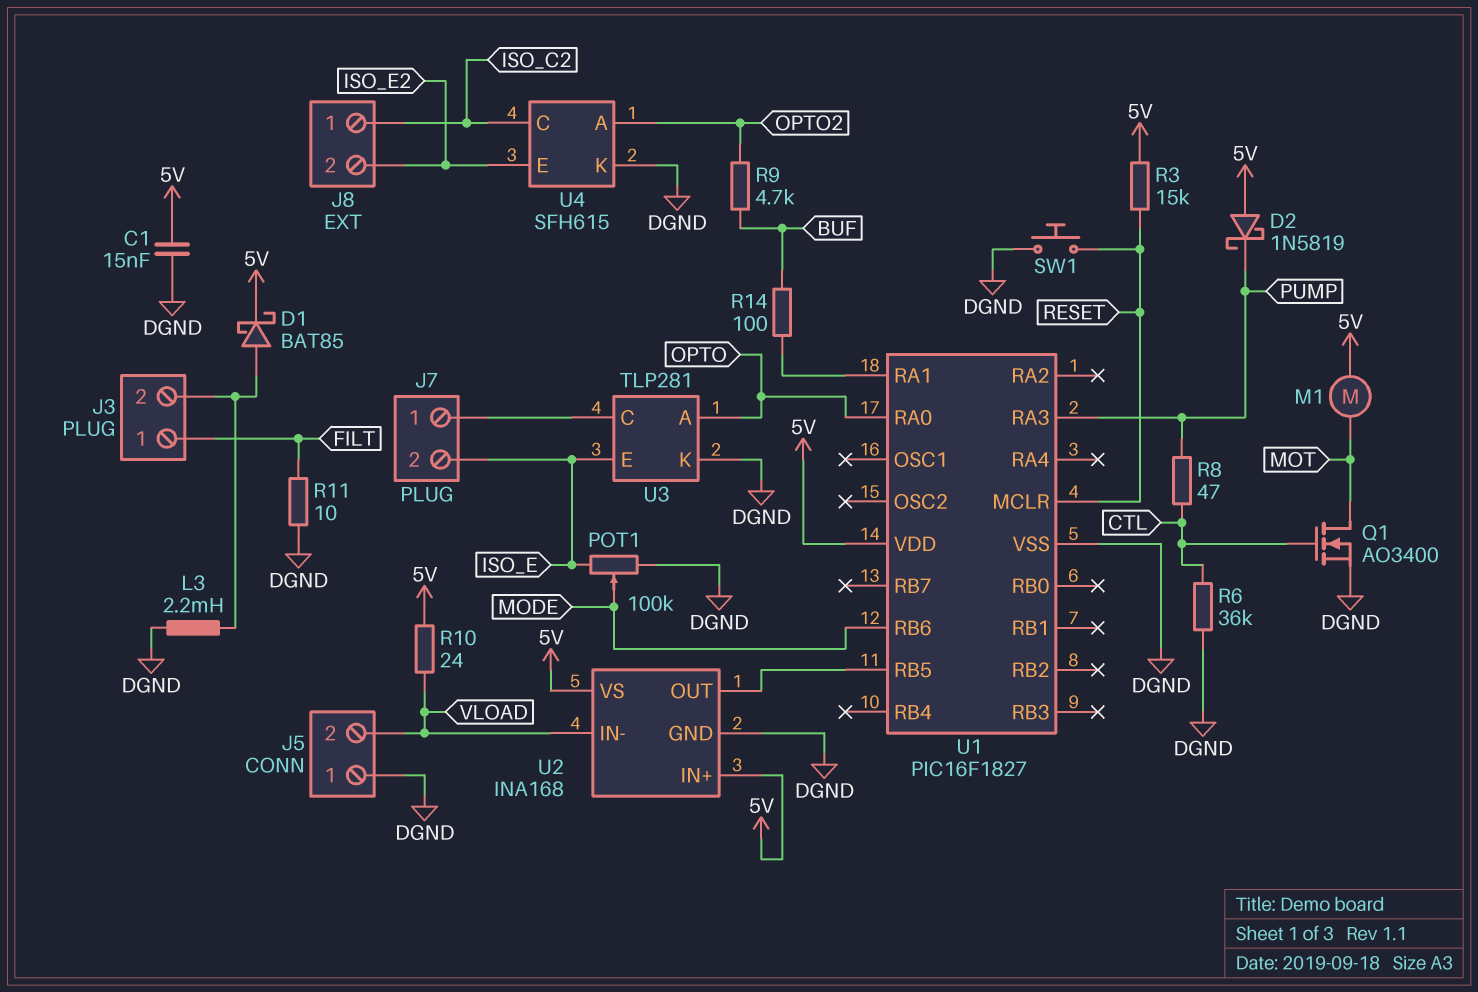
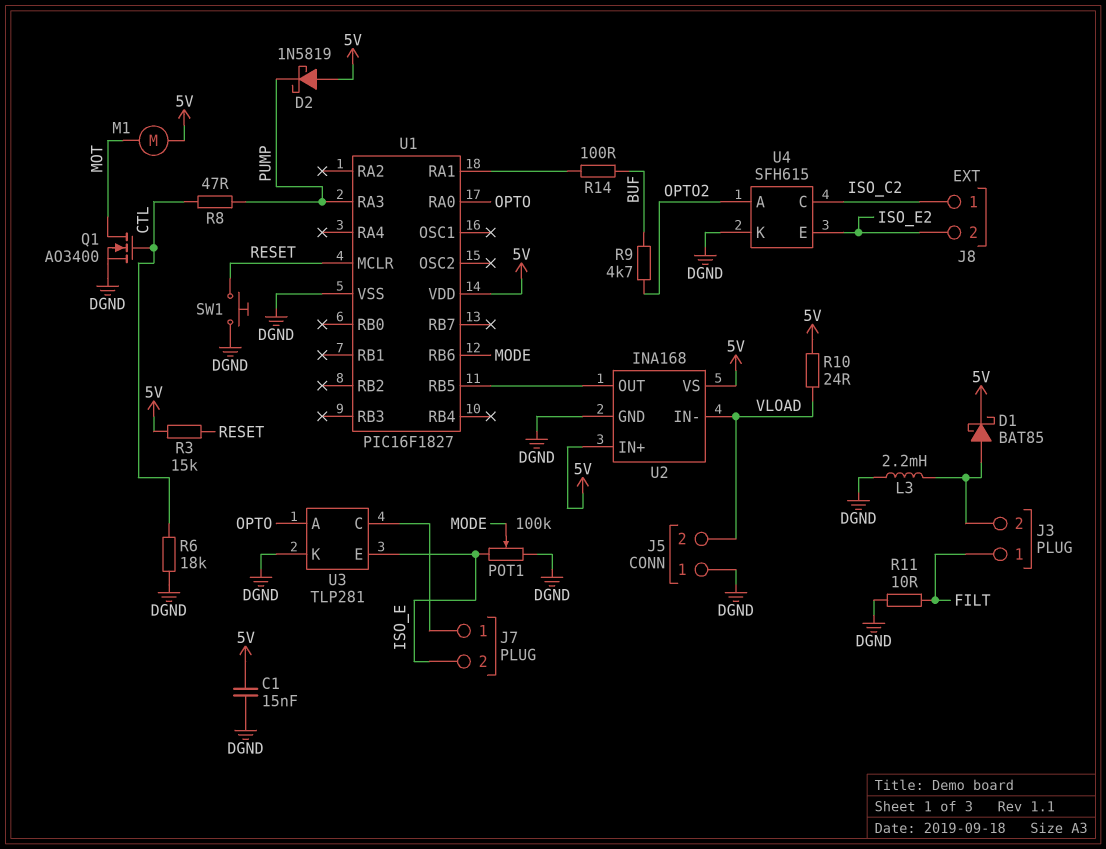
R6: 36k (CTL, DGND) -> 18k (CTL, DGND)

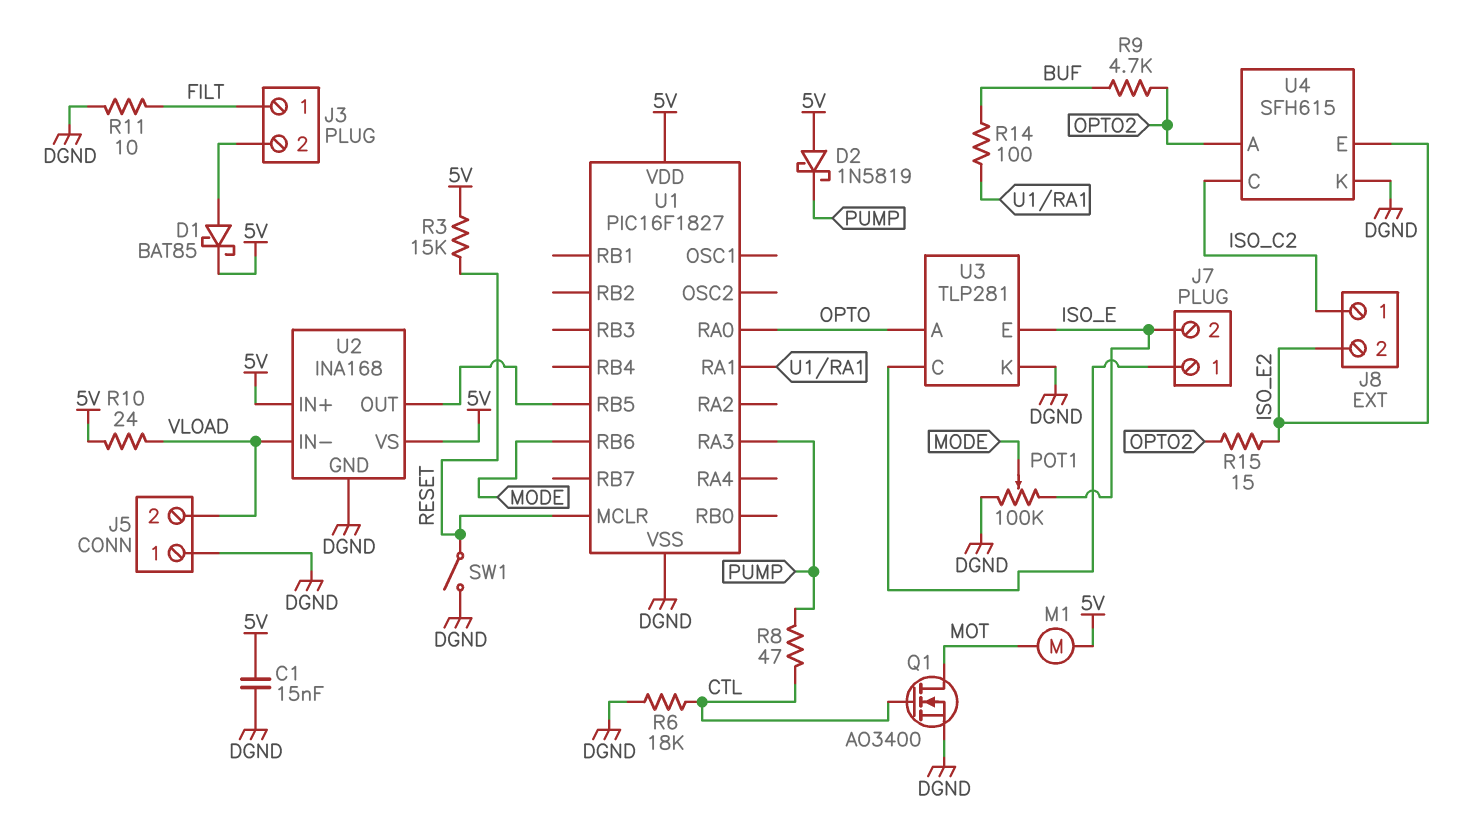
L3: 2.2mH (DGND, J3/2) -> none
R15: none -> 15 (ISO_E2, OPTO2)
SW1: button (DGND, RESET) -> switch (DGND, RESET)

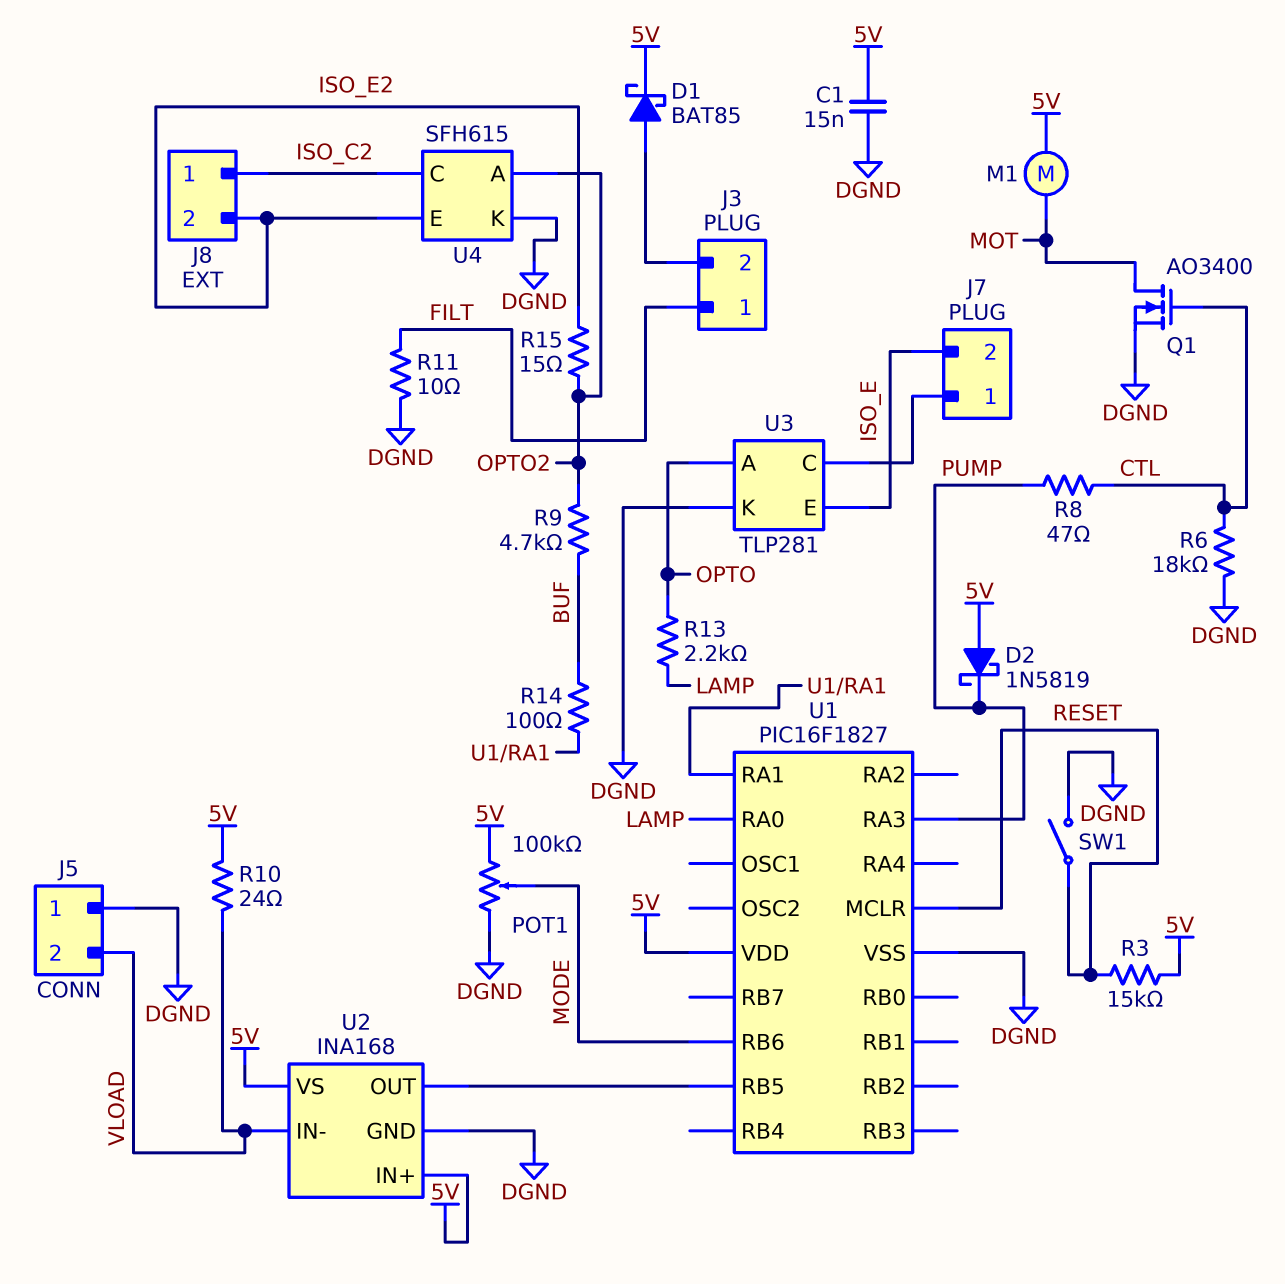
POT1: 100k (DGND, ISO_E, wiper MODE) -> 100k (5V, DGND, wiper MODE)
R13: none -> 2.2k (LAMP, OPTO)
U1 pin RA0: OPTO -> LAMP

